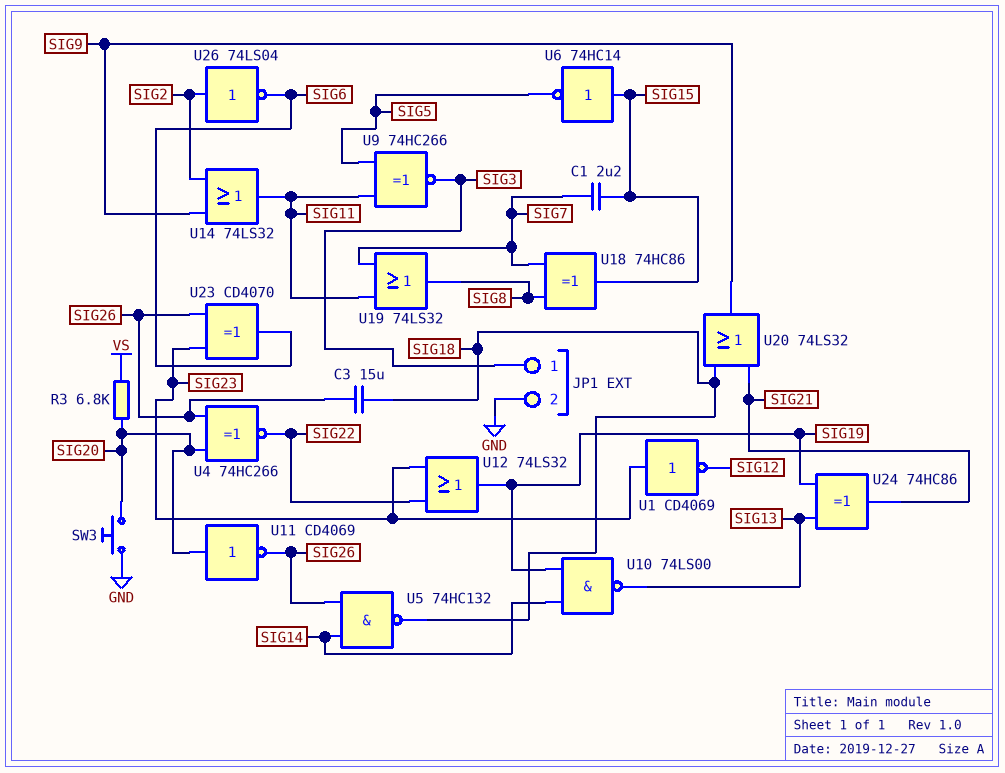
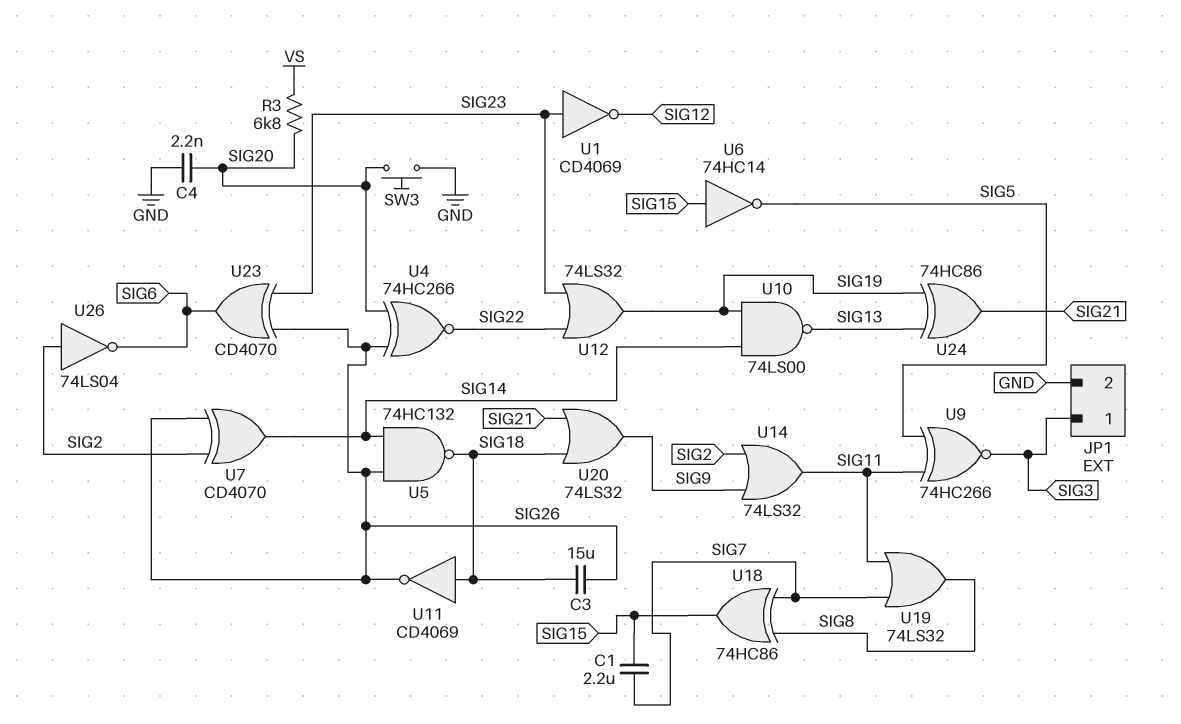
C4: none -> 2.2nF (GND, SIG20)
U7: none -> XOR CD4070 (in SIG2, in SIG26, out SIG14)
U11: NOT CD4069 (in SIG20, out SIG26) -> NOT CD4069 (in SIG18, out SIG26)

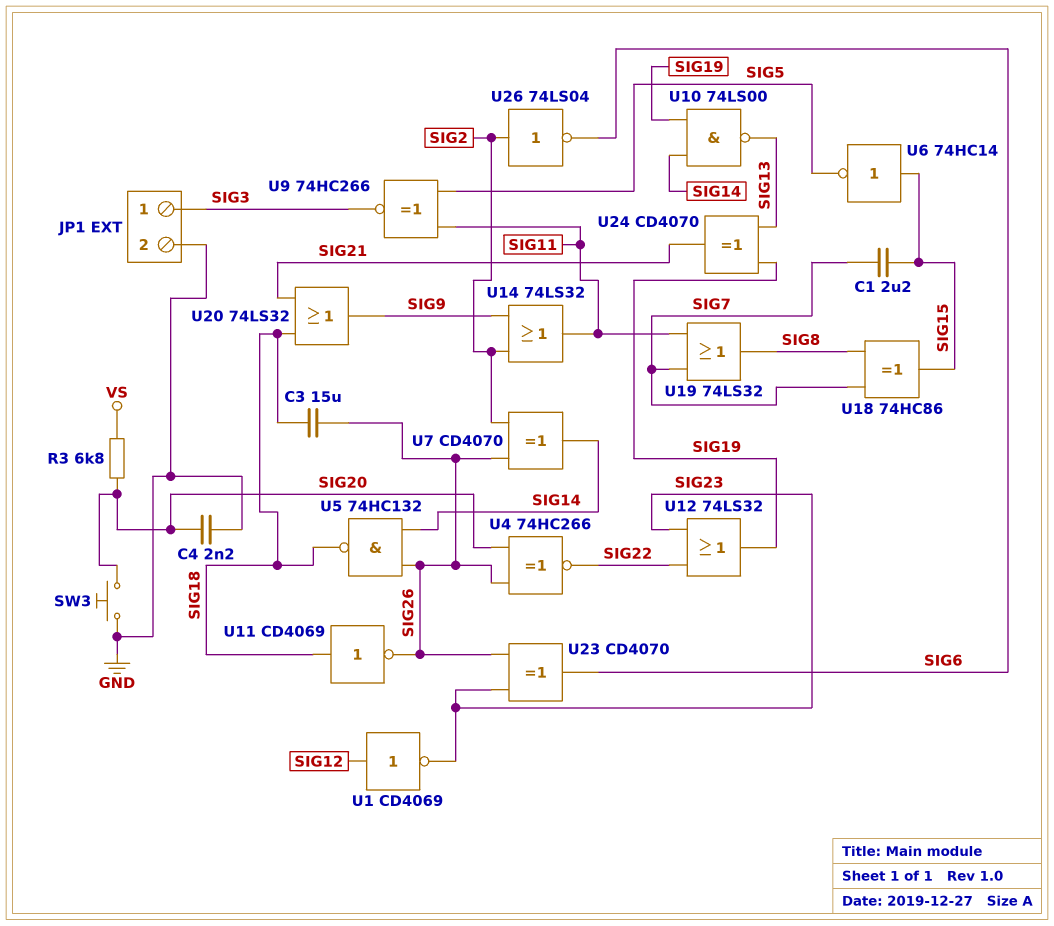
U1: NOT CD4069 (in SIG23, out SIG12) -> NOT CD4069 (in SIG12, out SIG23)
U24: XOR 74HC86 (in SIG13, in SIG19, out SIG21) -> XOR CD4070 (in SIG13, in SIG19, out SIG21)

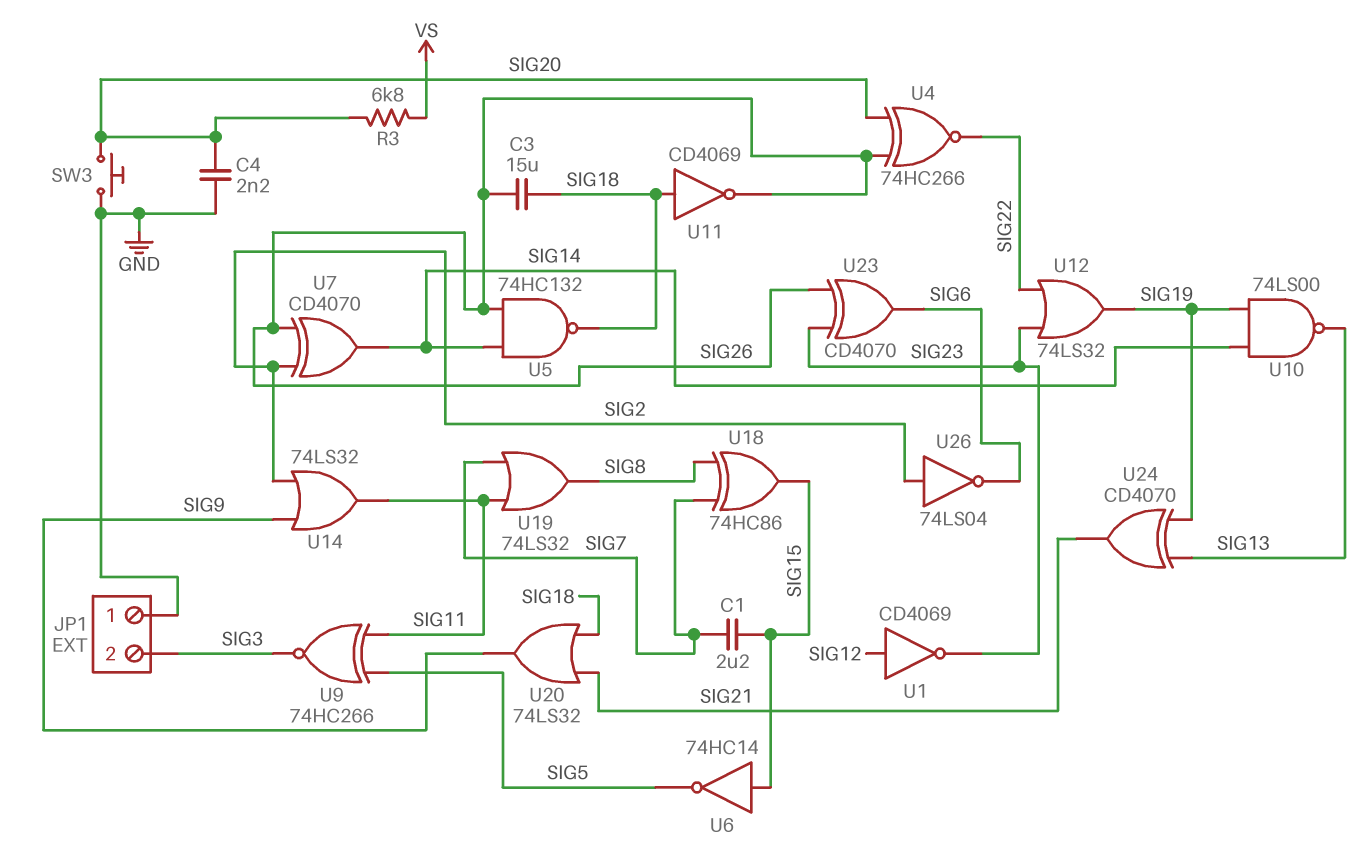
JP1 pin 1: SIG3 -> GND
JP1 pin 2: GND -> SIG3

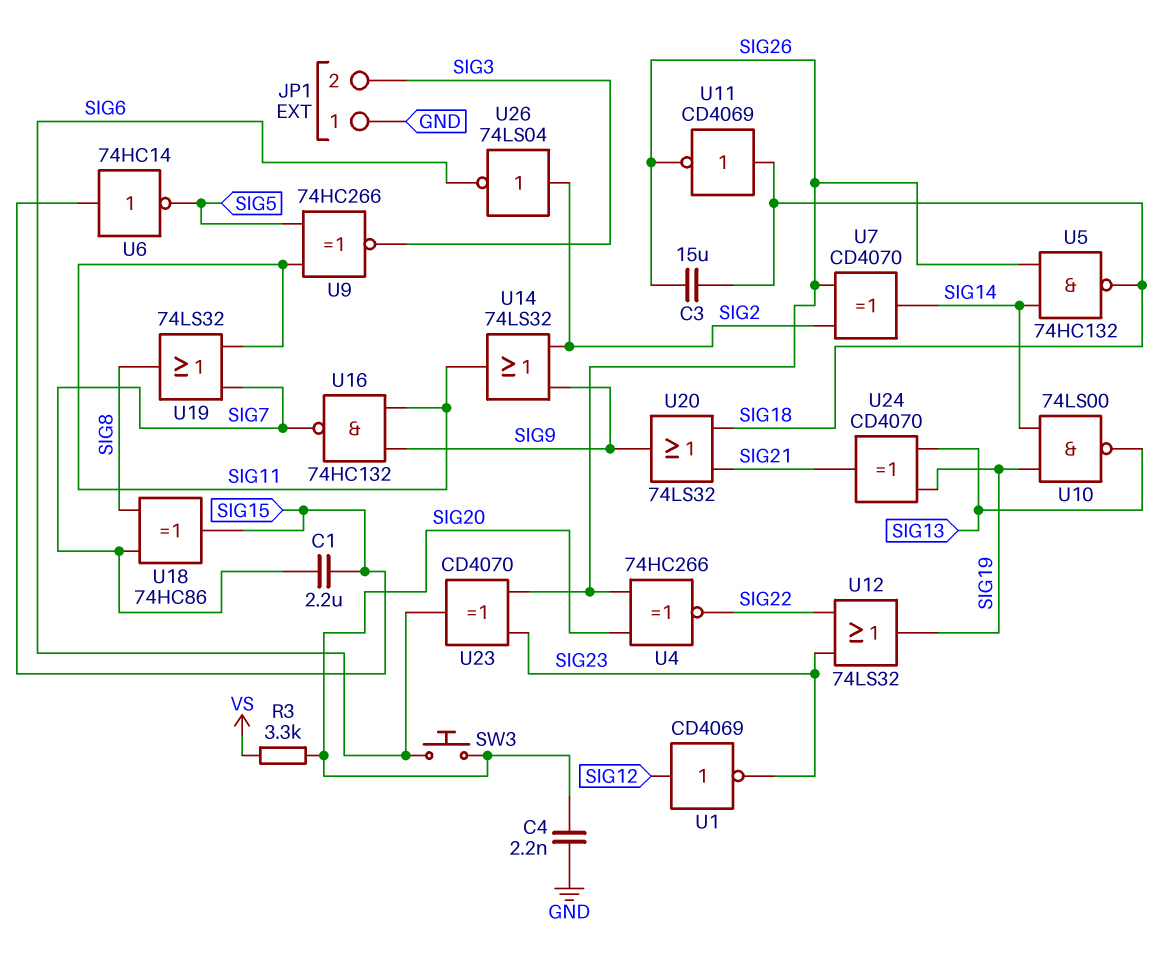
R3: 6.8k (SIG20, VS) -> 3.3k (SIG20, VS)
SW3: button (GND, SIG20) -> button (SIG6, SIG20)
U16: none -> NAND 74HC132 (in SIG9, in SIG11, out SIG7)

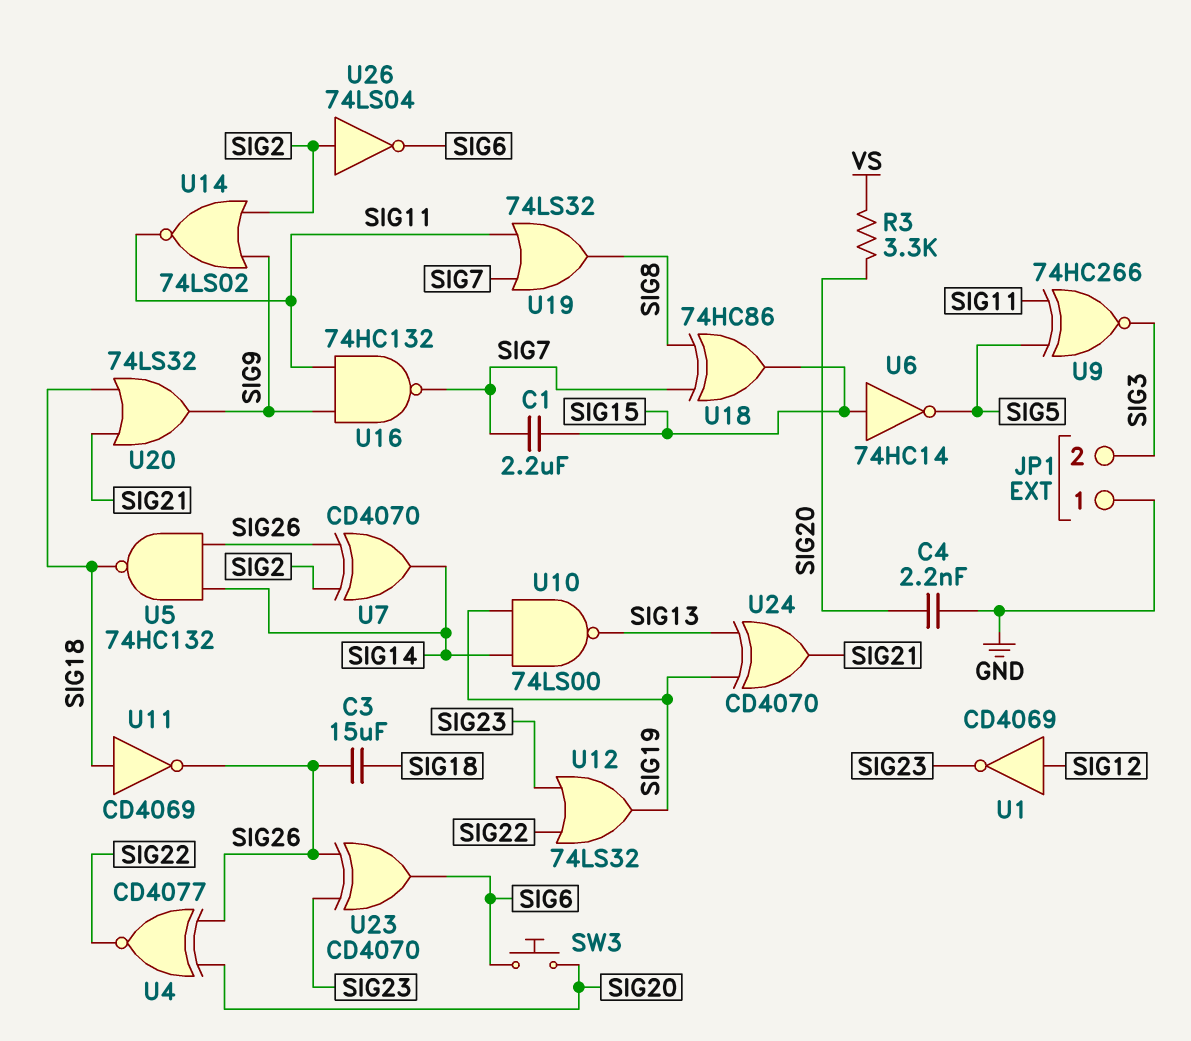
U4: XNOR 74HC266 (in SIG20, in SIG26, out SIG22) -> XNOR CD4077 (in SIG20, in SIG26, out SIG22)
U14: OR 74LS32 (in SIG2, in SIG9, out SIG11) -> NOR 74LS02 (in SIG2, in SIG9, out SIG11)

